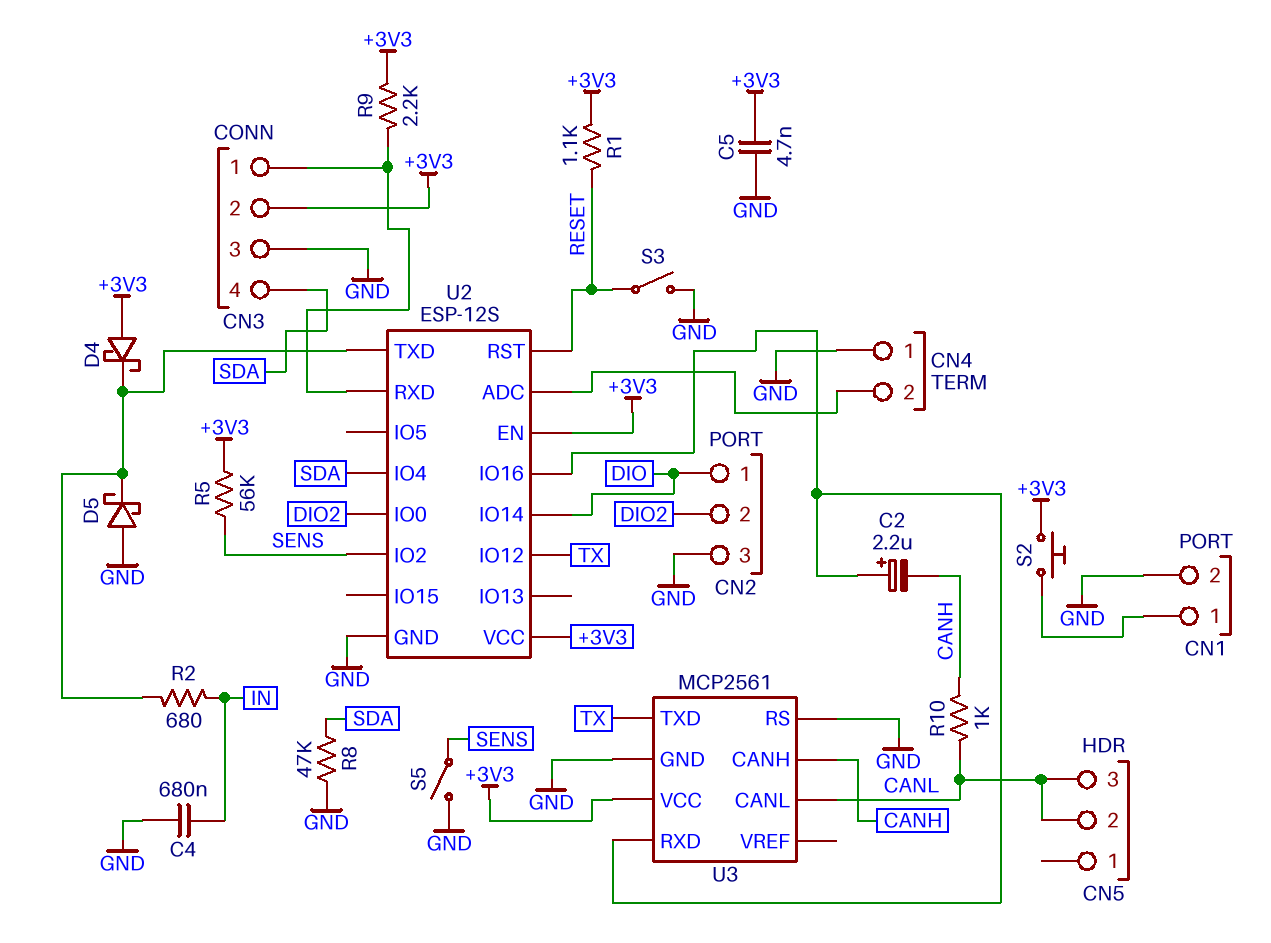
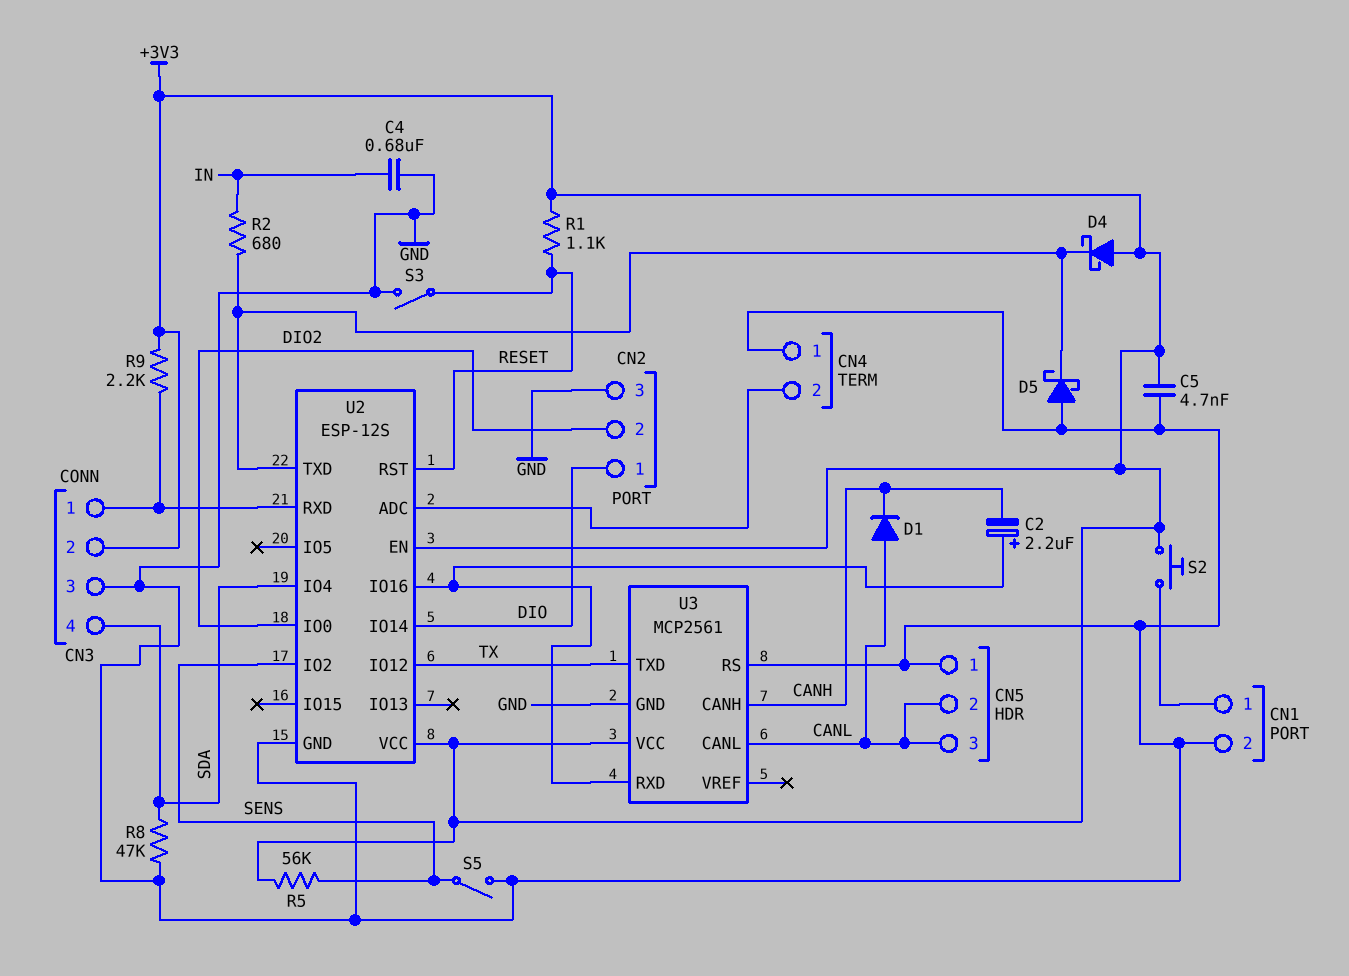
CN5 pin 1: none -> GND
D1: none -> diode (A CANL, K CANH)
R10: 1k (CANH, CANL) -> none

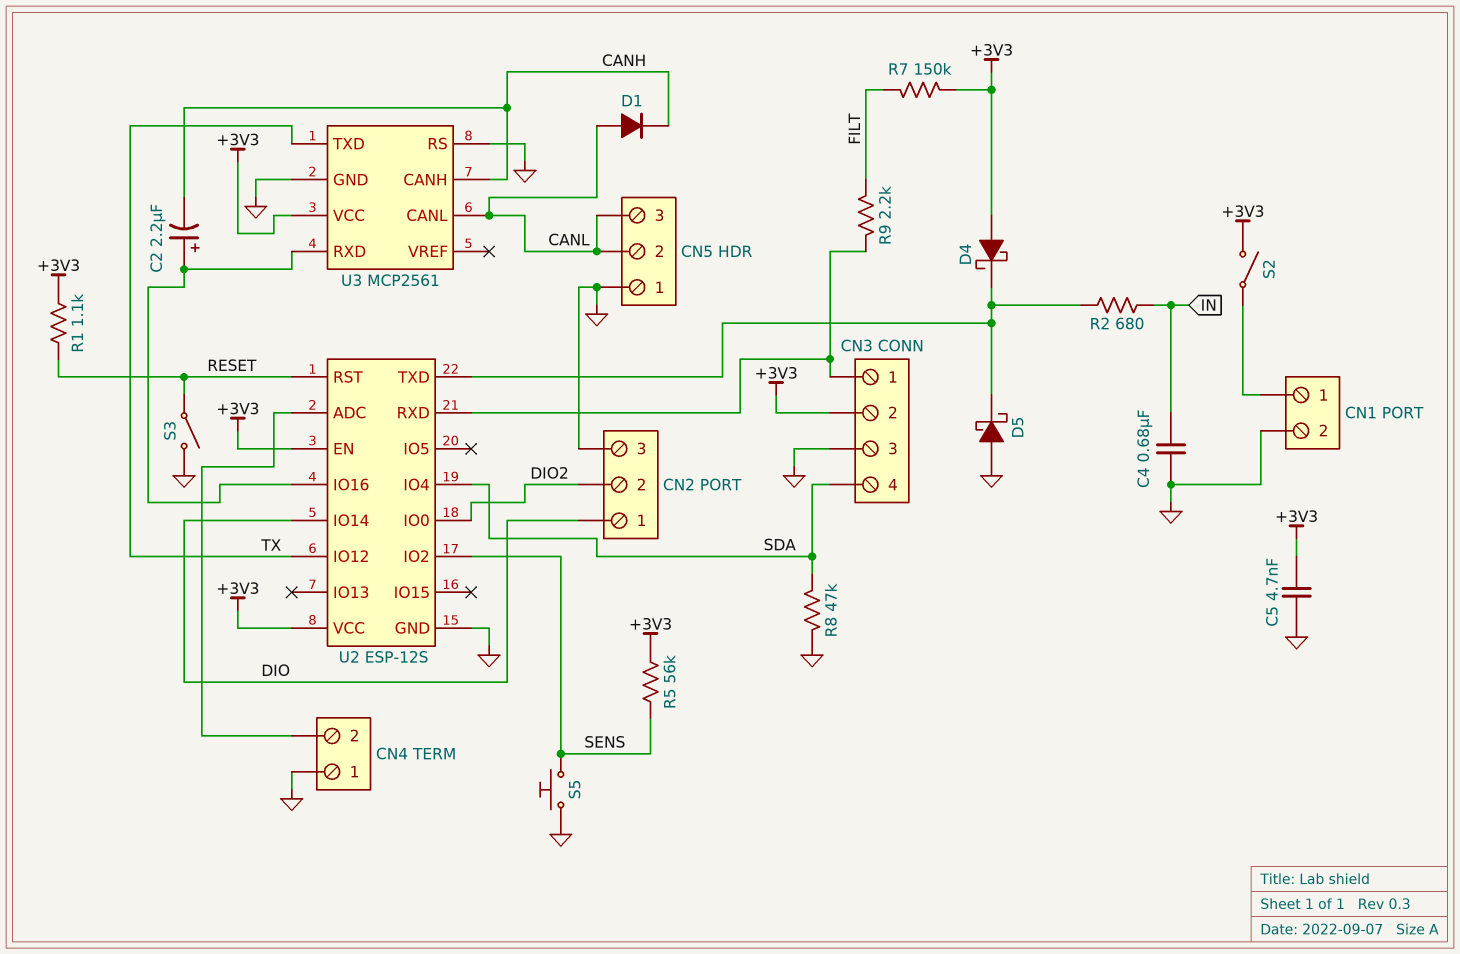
R7: none -> 150k (+3V3, FILT)
R9: 2.2k (+3V3, CN3/1) -> 2.2k (CN3/1, FILT)
S2: button (+3V3, CN1/1) -> switch (+3V3, CN1/1)
S5: switch (GND, SENS) -> button (GND, SENS)

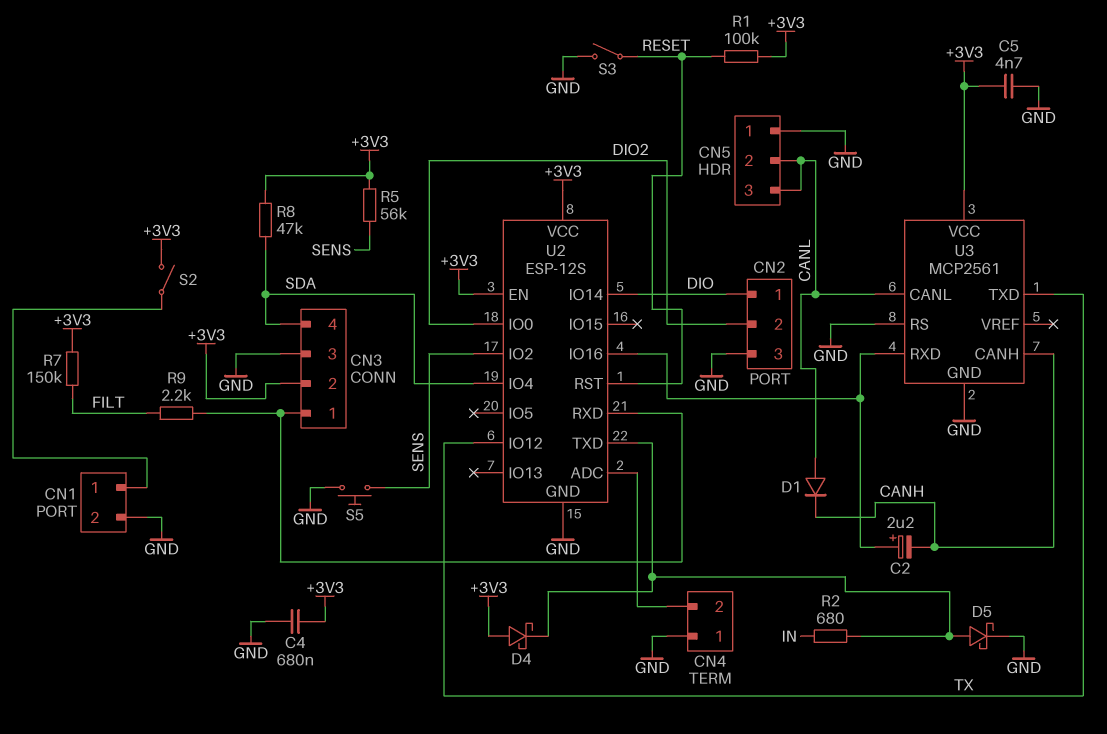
C4: 680nF (GND, IN) -> 680nF (+3V3, GND)
D5: schottky (A GND, K U2/TXD) -> schottky (A U2/TXD, K GND)
R1: 1.1k (+3V3, RESET) -> 100k (+3V3, RESET)
R8: 47k (GND, SDA) -> 47k (+3V3, SDA)

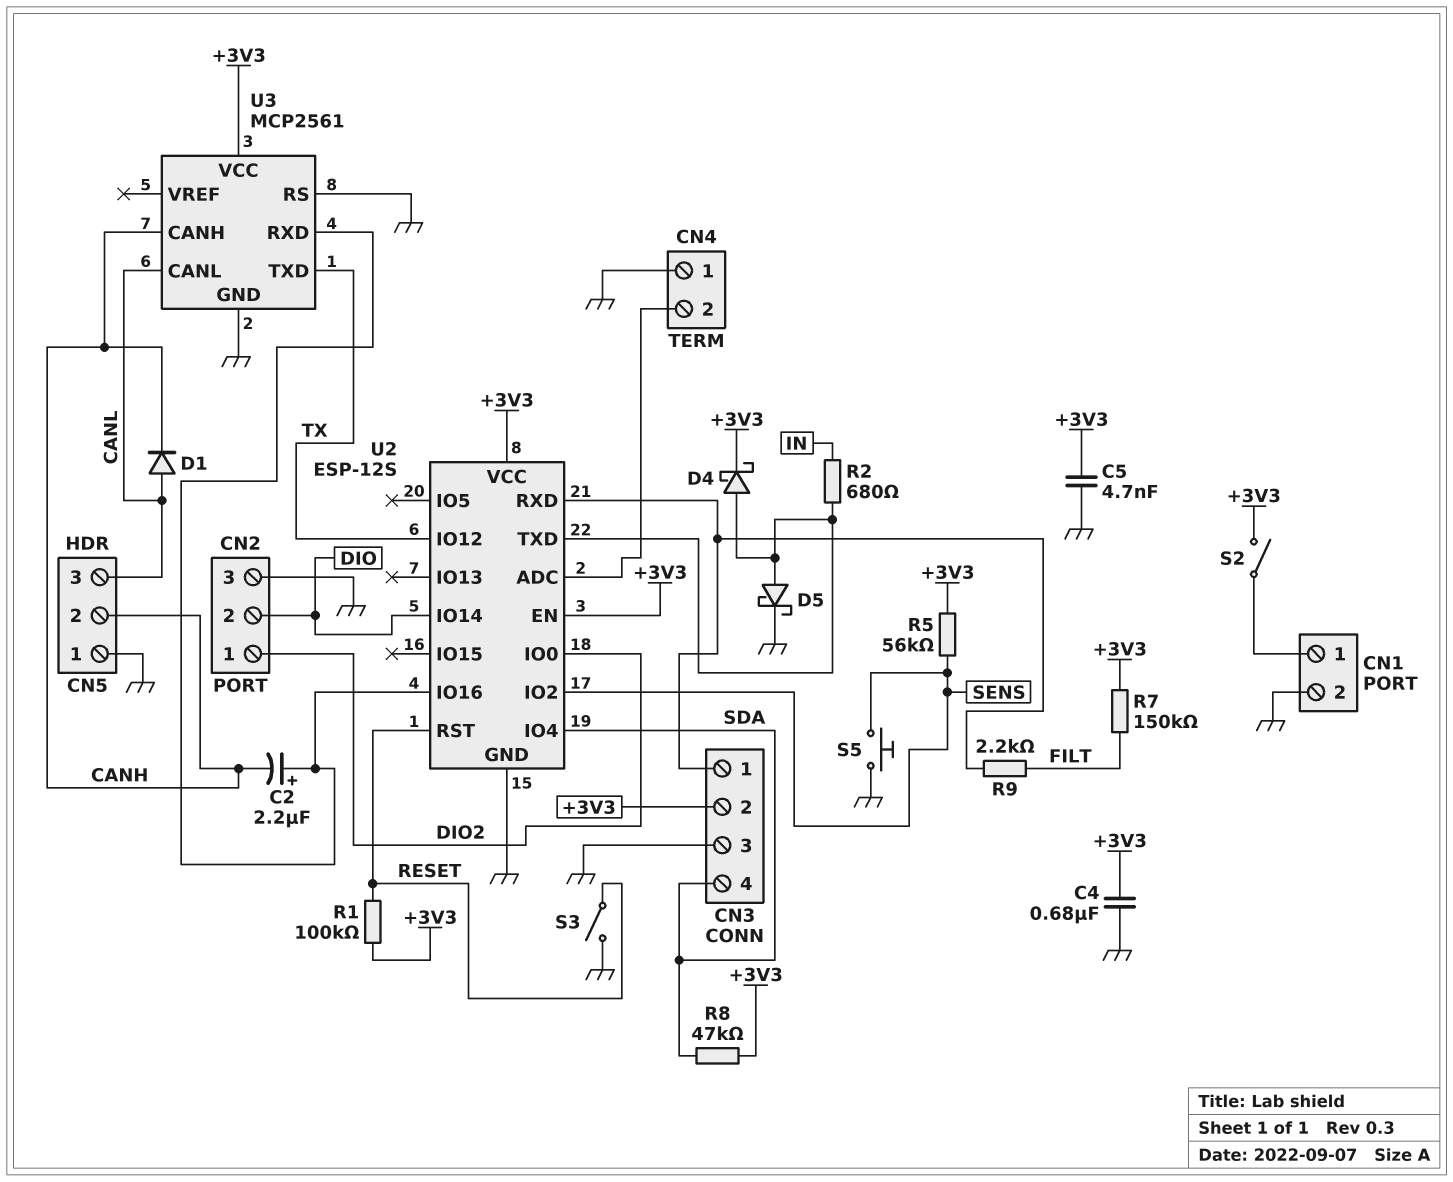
CN2 pin 1: DIO -> DIO2
CN2 pin 2: DIO2 -> DIO
CN5 pin 2: CANL -> CANH
D4: schottky (A +3V3, K U2/TXD) -> schottky (A U2/TXD, K +3V3)

